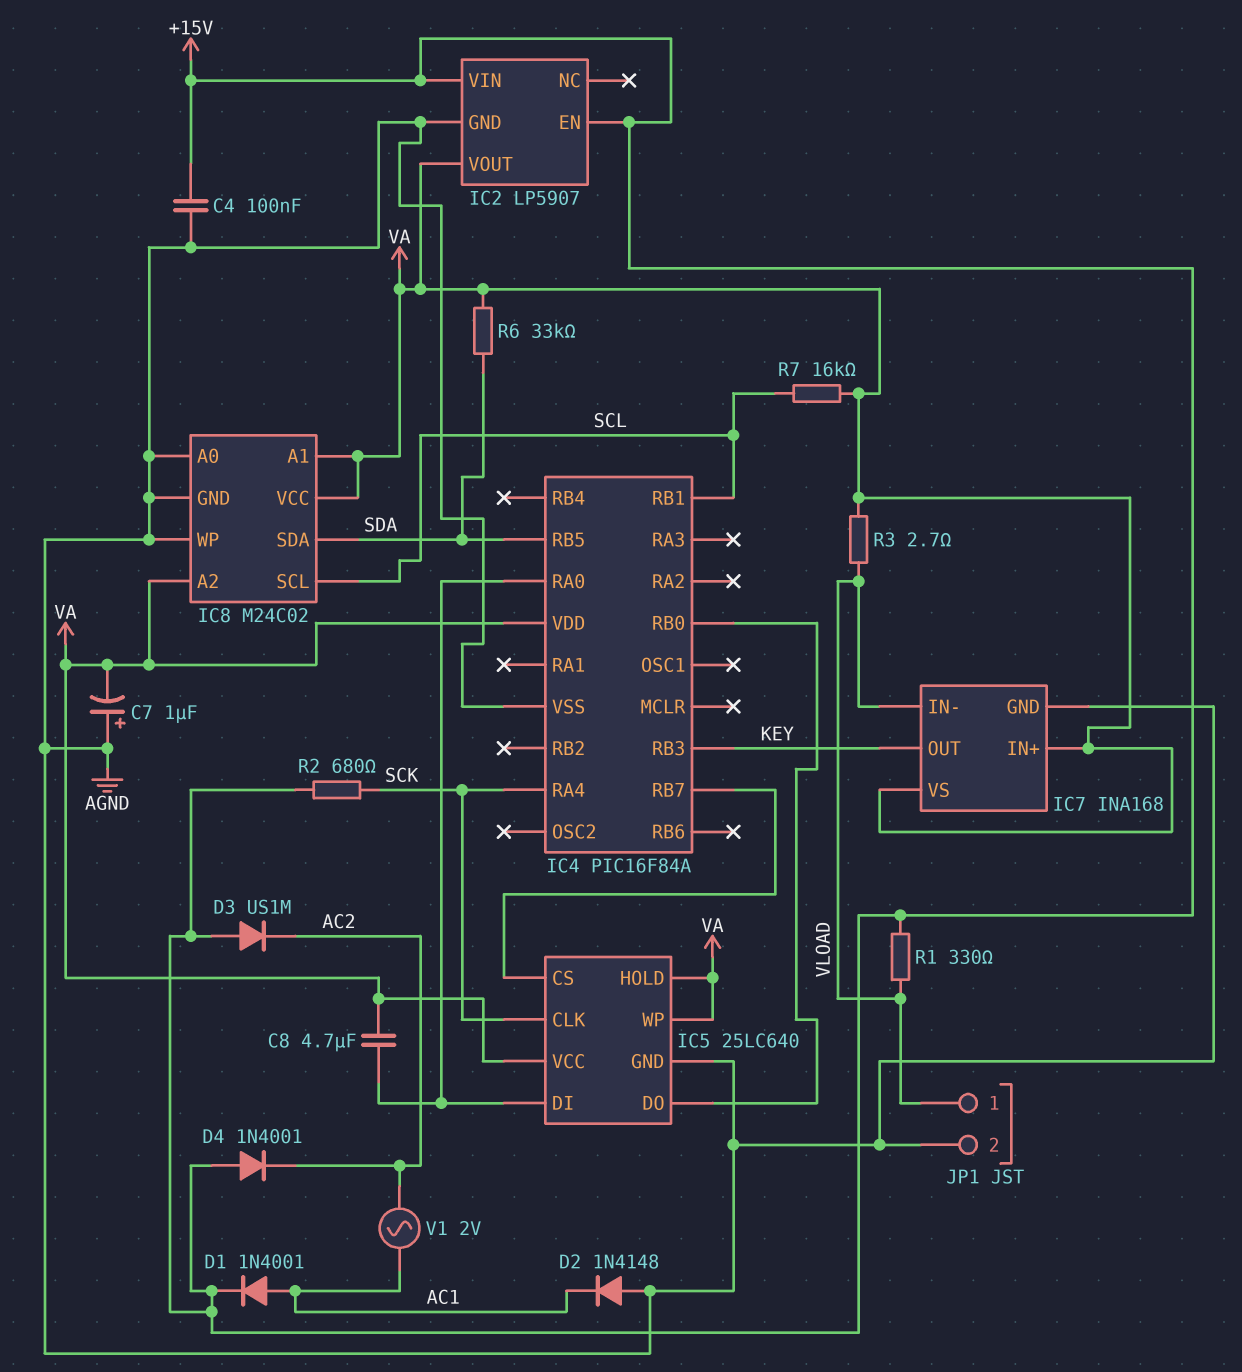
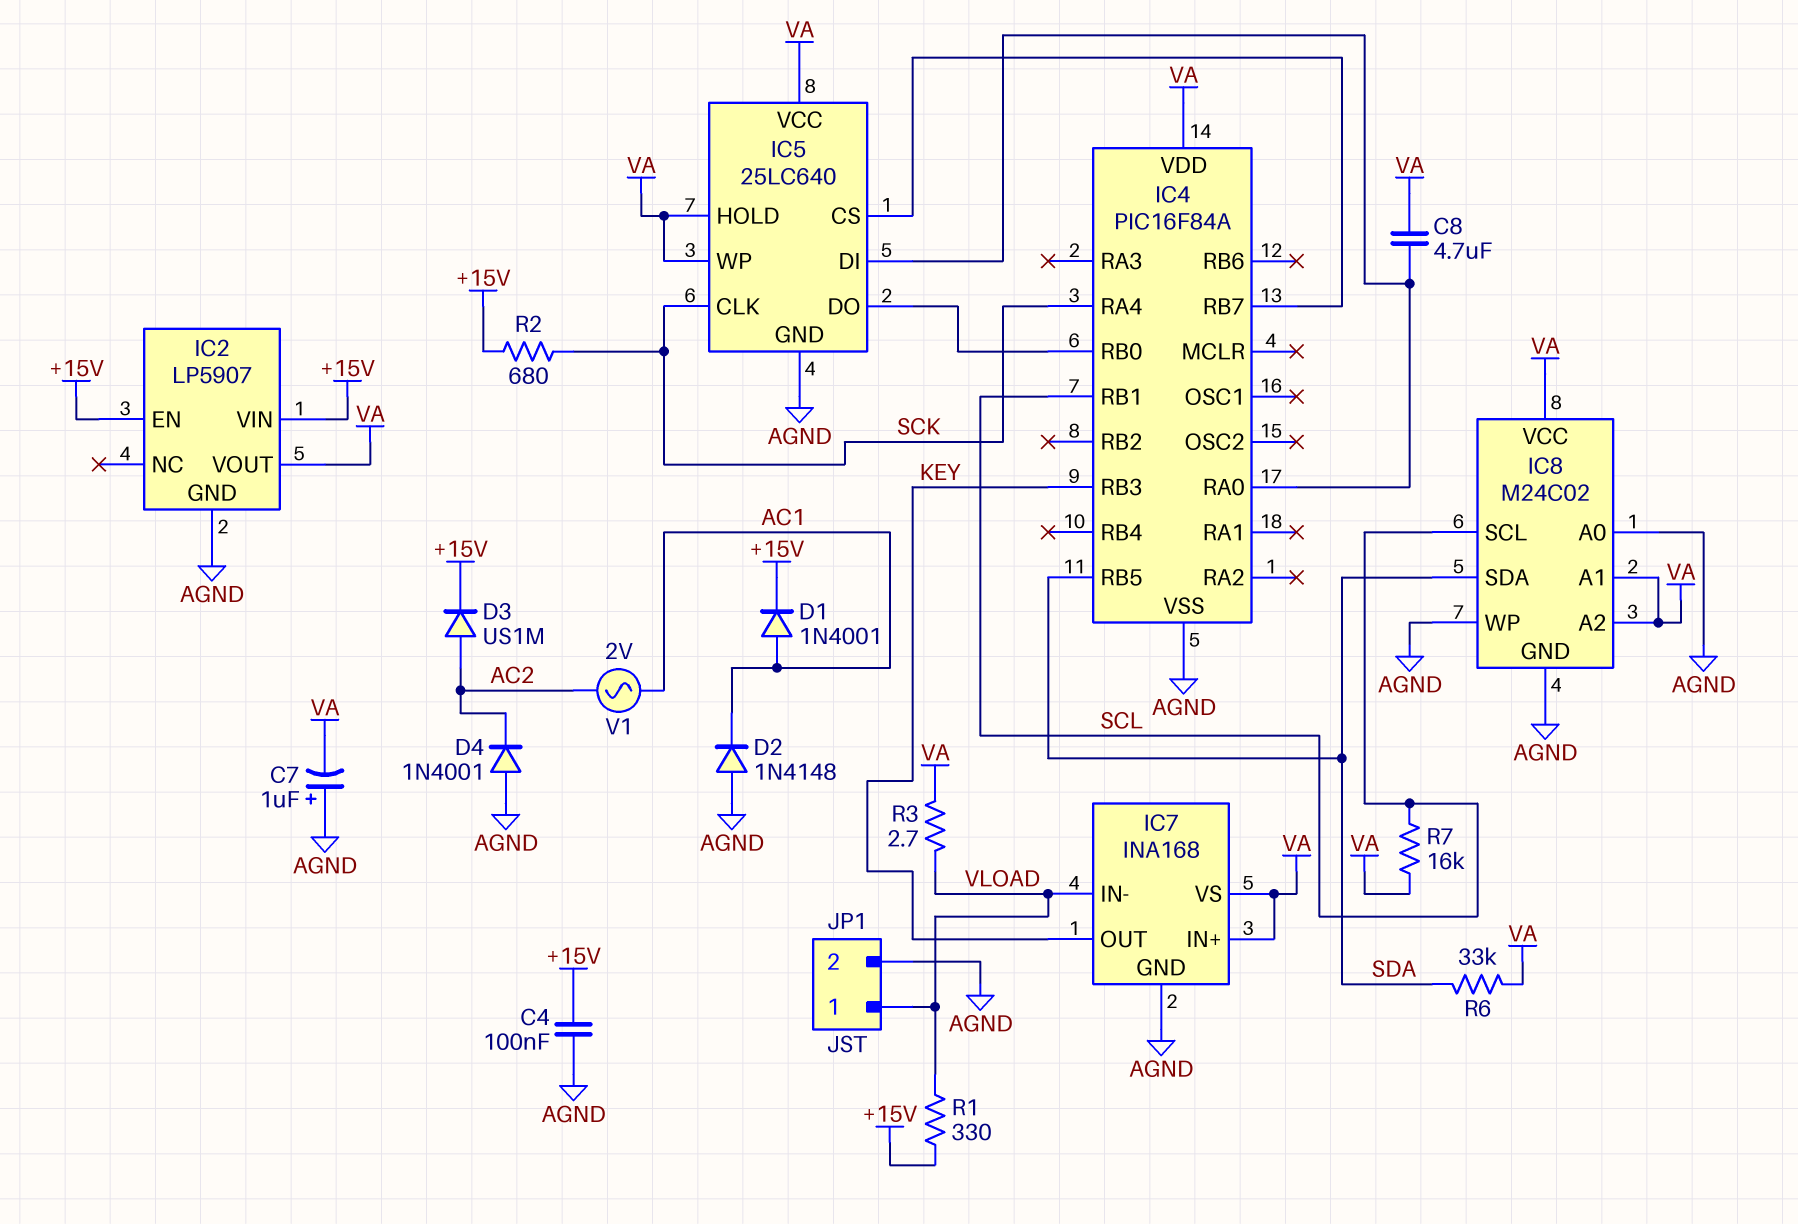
D3: diode US1M (A +15V, K AC2) -> diode US1M (A AC2, K +15V)
D4: diode 1N4001 (A +15V, K AC2) -> diode 1N4001 (A AGND, K AC2)

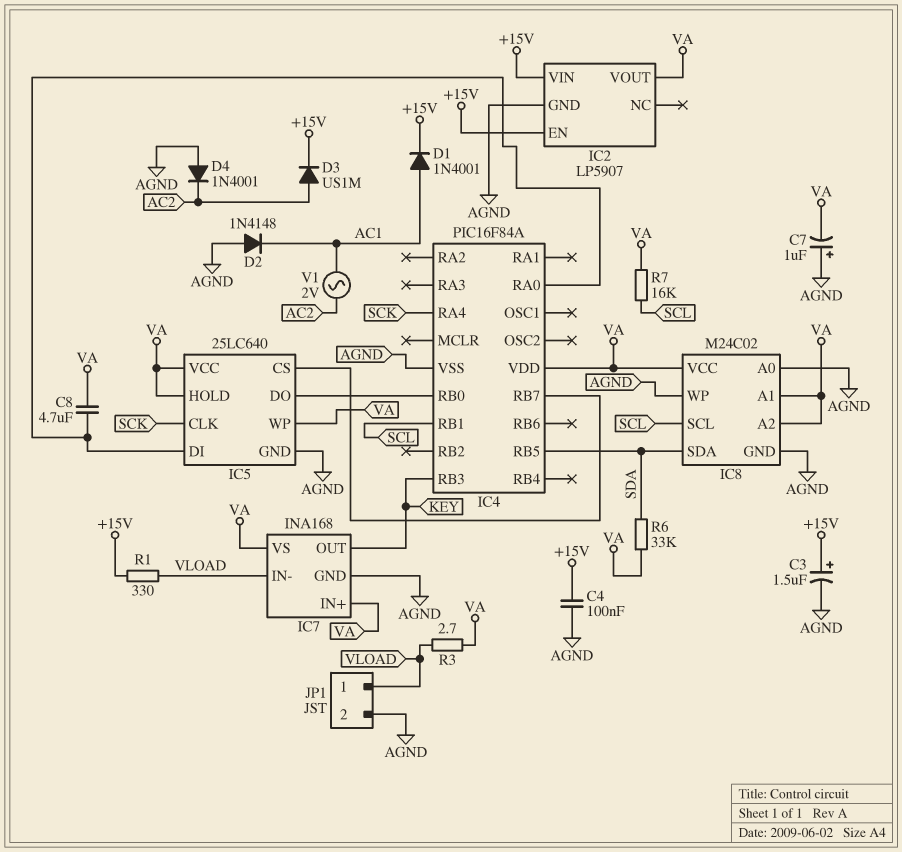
C3: none -> 1.5uF (plus +15V, minus AGND)
R2: 680 (+15V, SCK) -> none

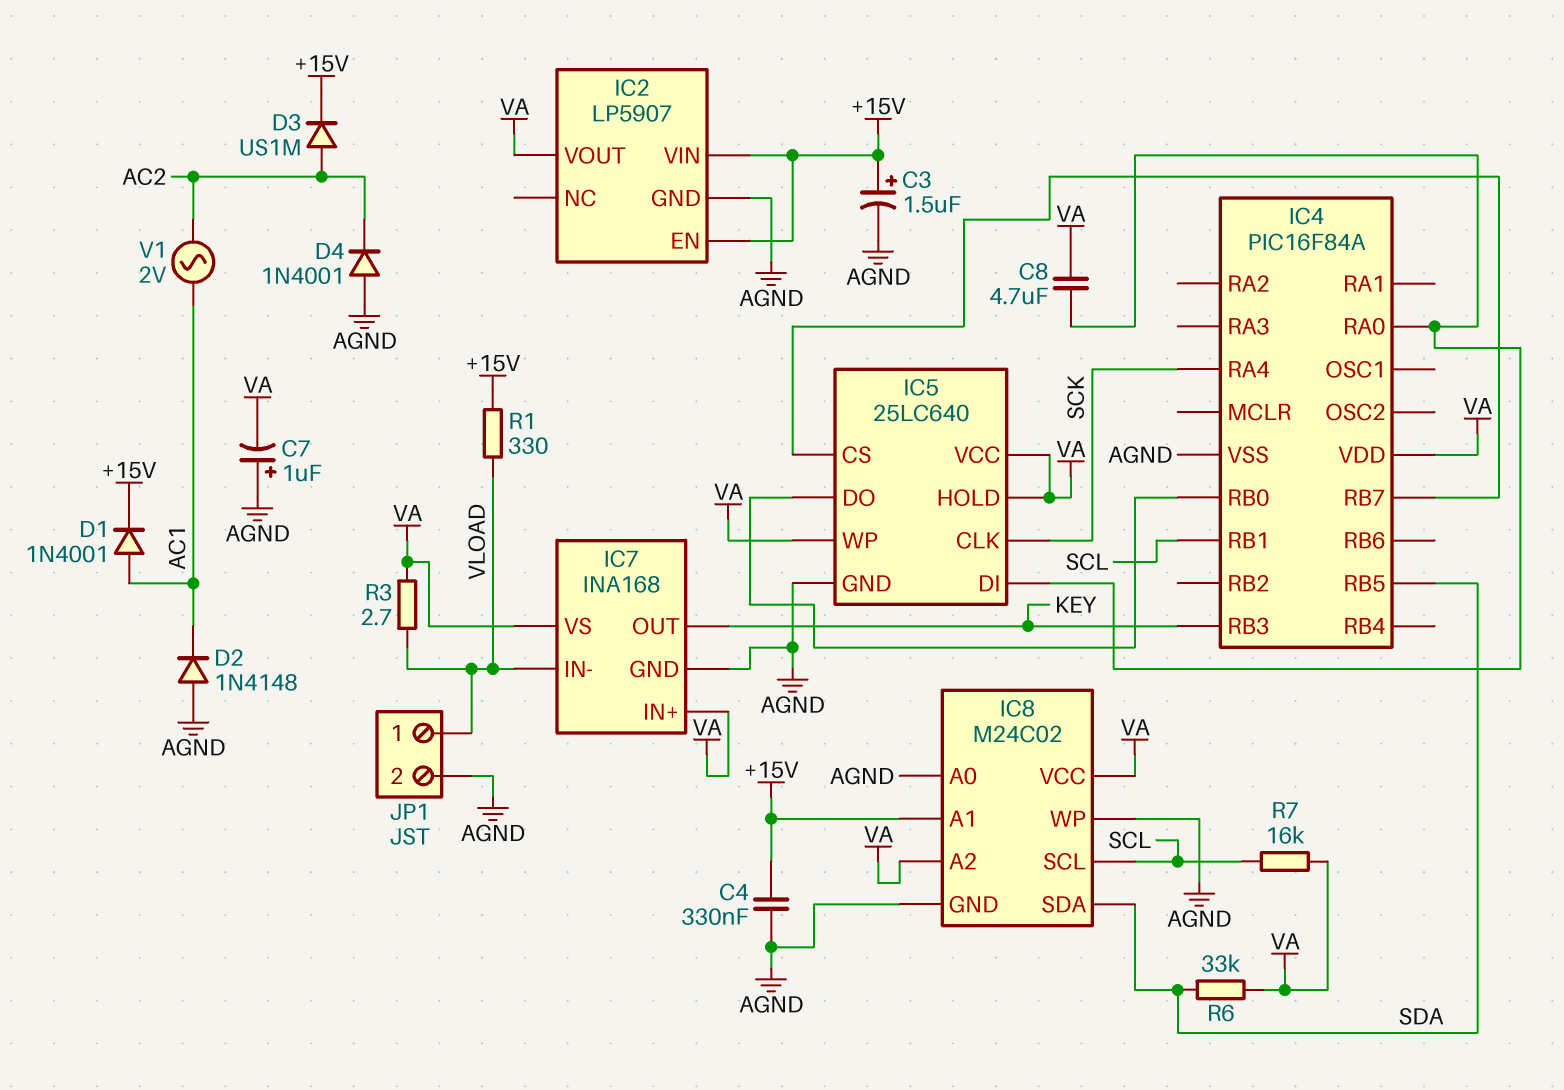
C4: 100nF (+15V, AGND) -> 330nF (+15V, AGND)
IC8 pin A1: VA -> +15V

